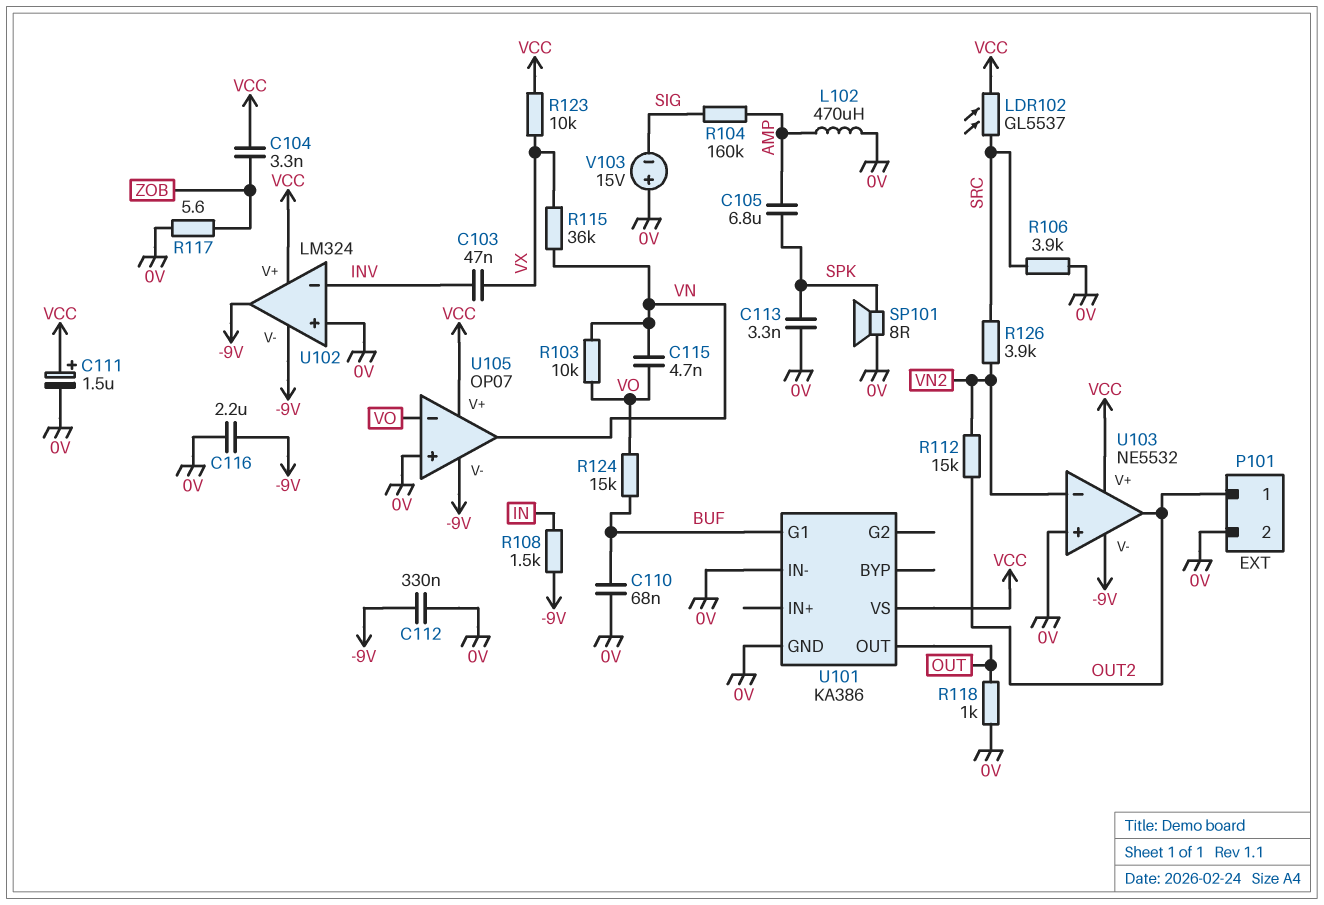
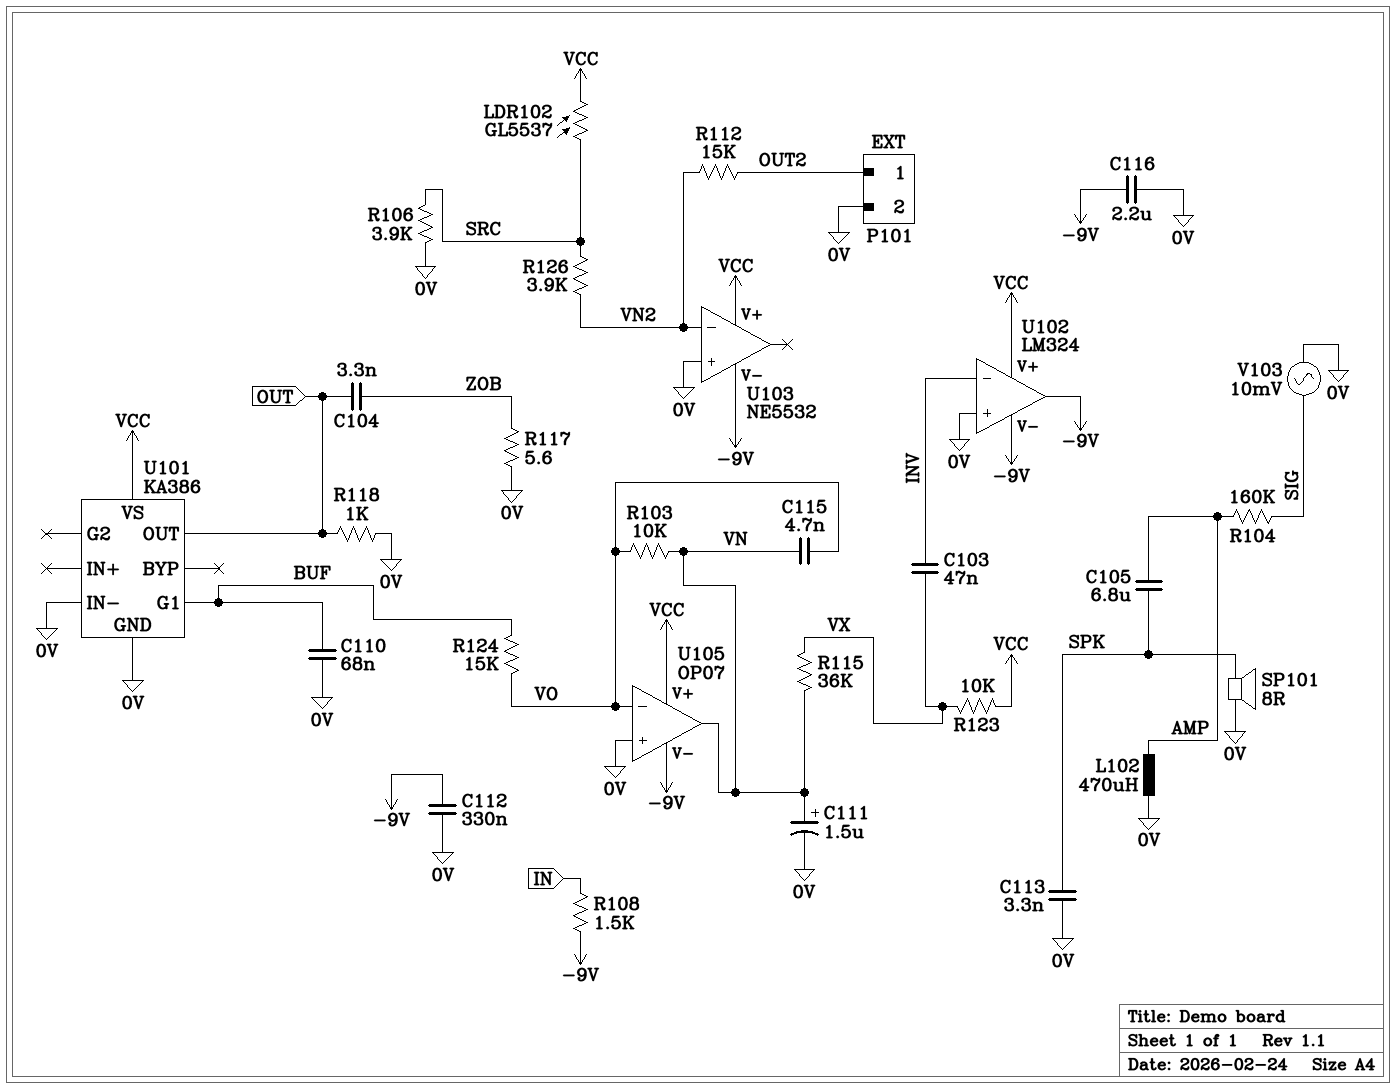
C104: 3.3nF (VCC, ZOB) -> 3.3nF (OUT, ZOB)
C111: 1.5uF (plus VCC, minus 0V) -> 1.5uF (plus VN, minus 0V)
U103 pin out: OUT2 -> none
V103: 15V (plus 0V, minus SIG) -> AC 10mV (0V, SIG)

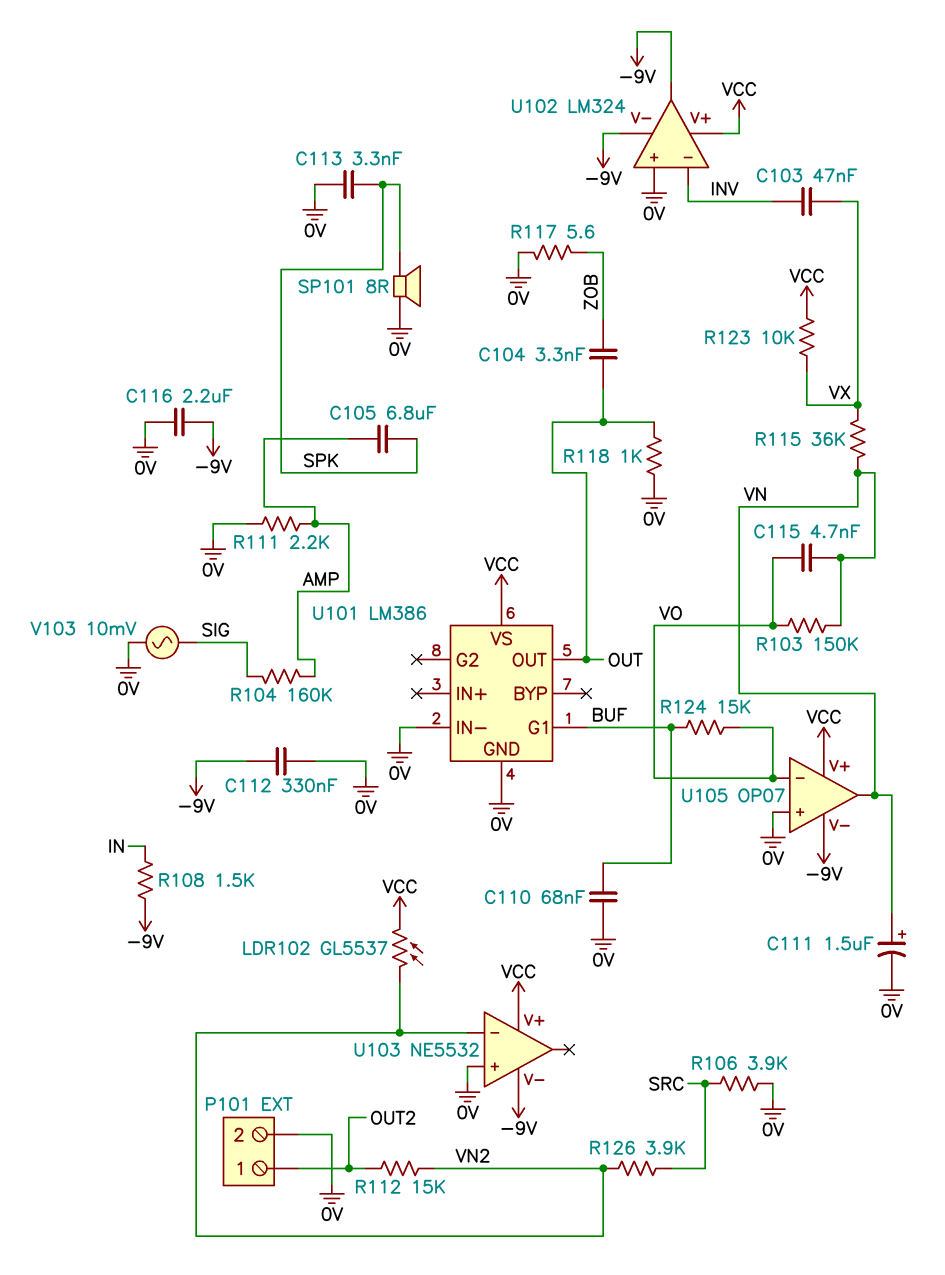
L102: 470uH (0V, AMP) -> none
LDR102: GL5537 (SRC, VCC) -> GL5537 (VCC, VN2)
R103: 10k (VN, VO) -> 150k (VN, VO)
R111: none -> 2.2k (0V, AMP)
U101: KA386 -> LM386

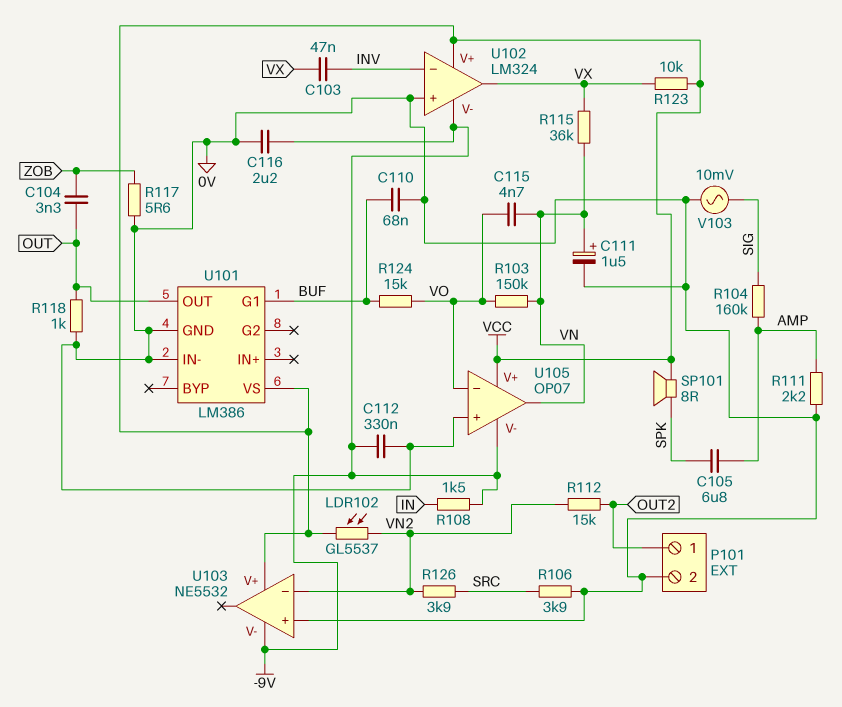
C113: 3.3nF (0V, SPK) -> none
SP101: speaker 8R (0V, SPK) -> speaker 8R (SPK, VCC)
U102 pin out: -9V -> VX

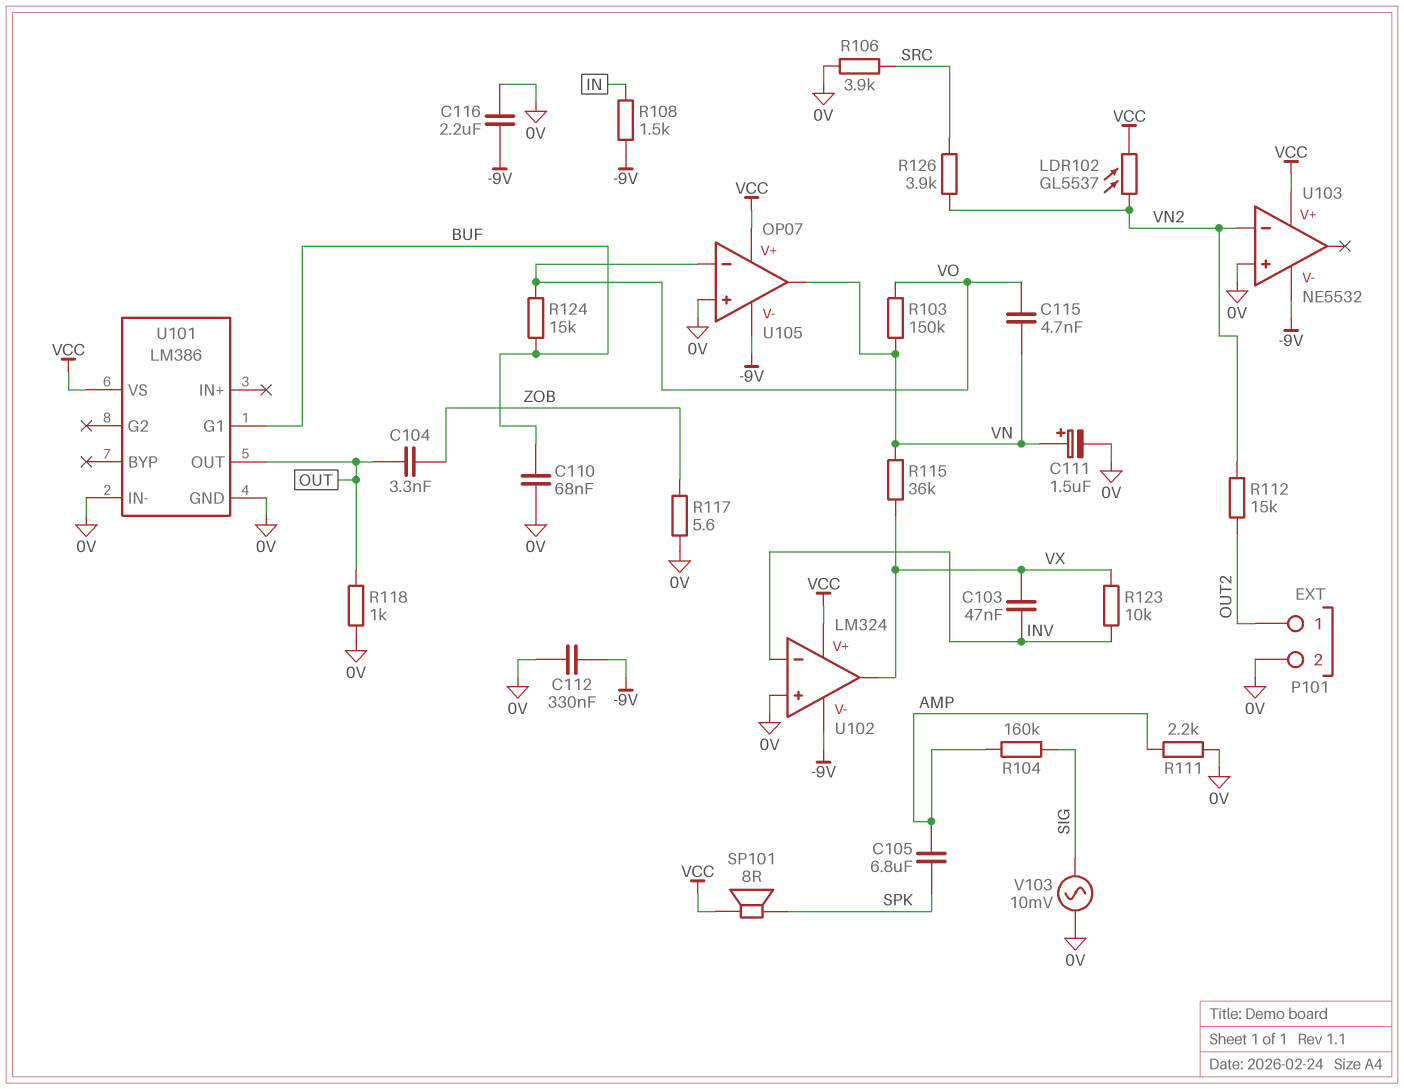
R123: 10k (VCC, VX) -> 10k (INV, VX)

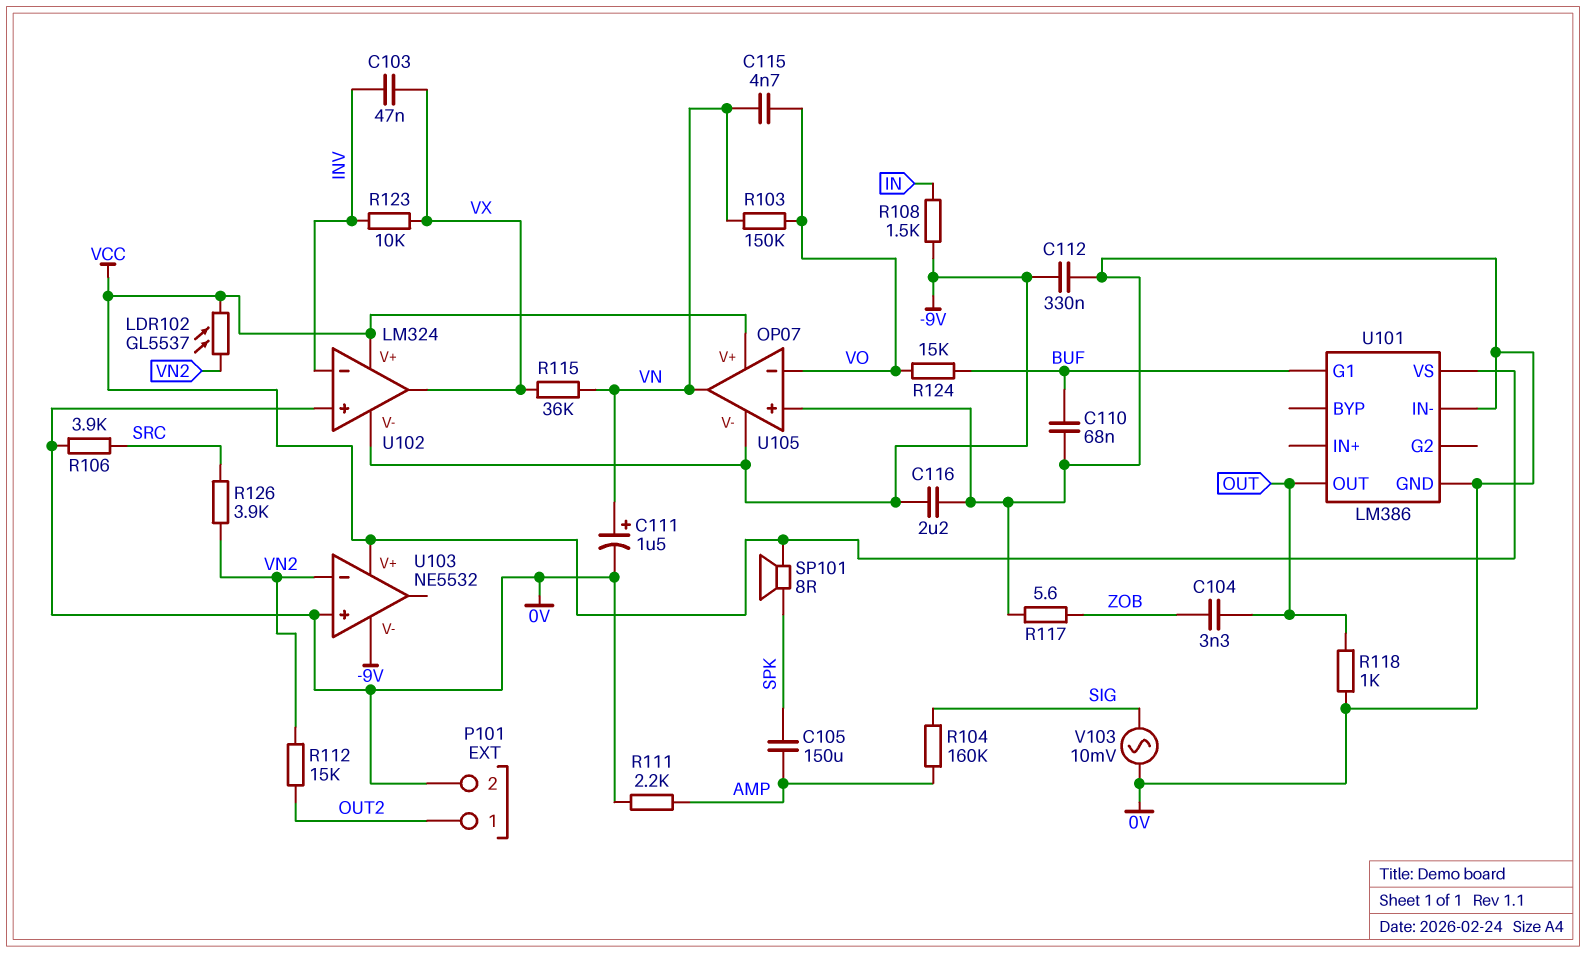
C105: 6.8uF (AMP, SPK) -> 150uF (AMP, SPK)

